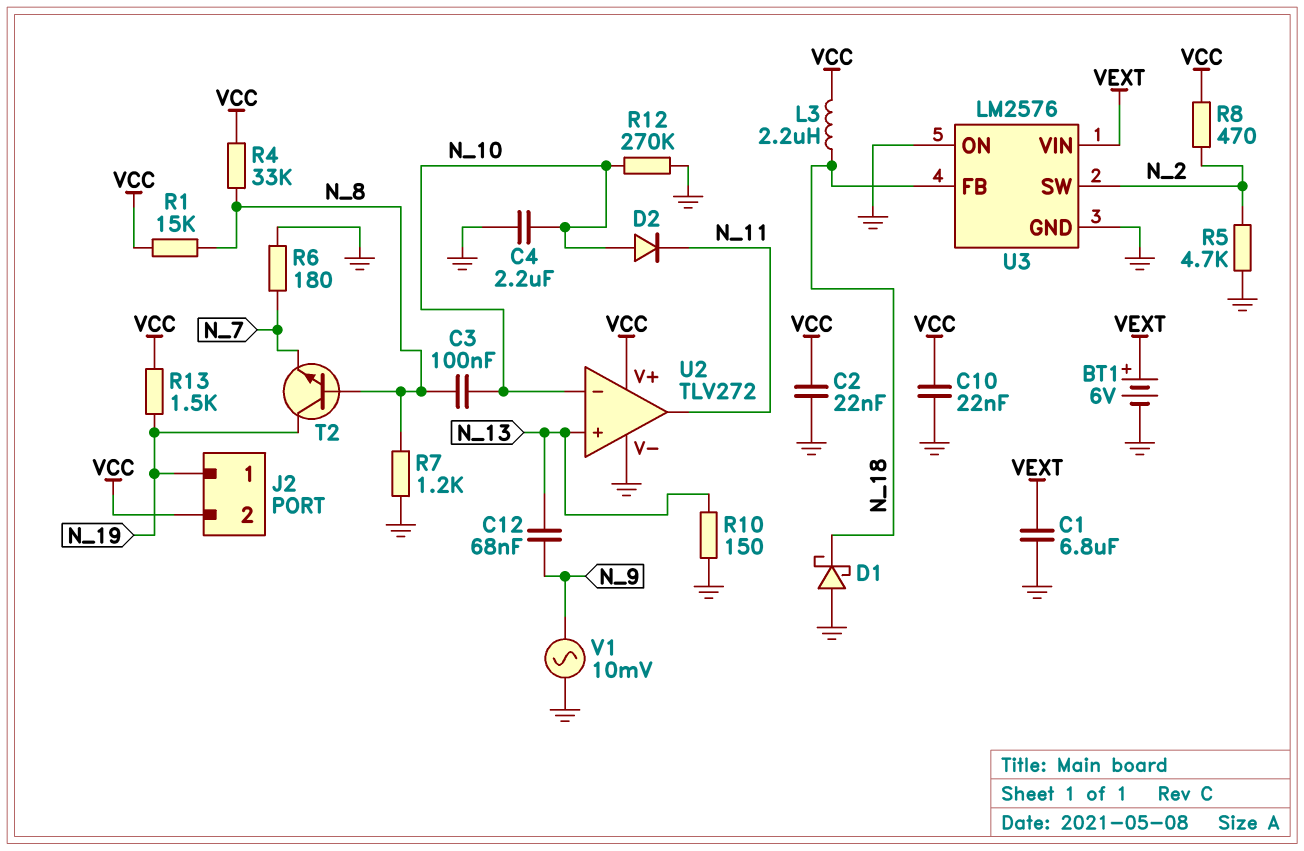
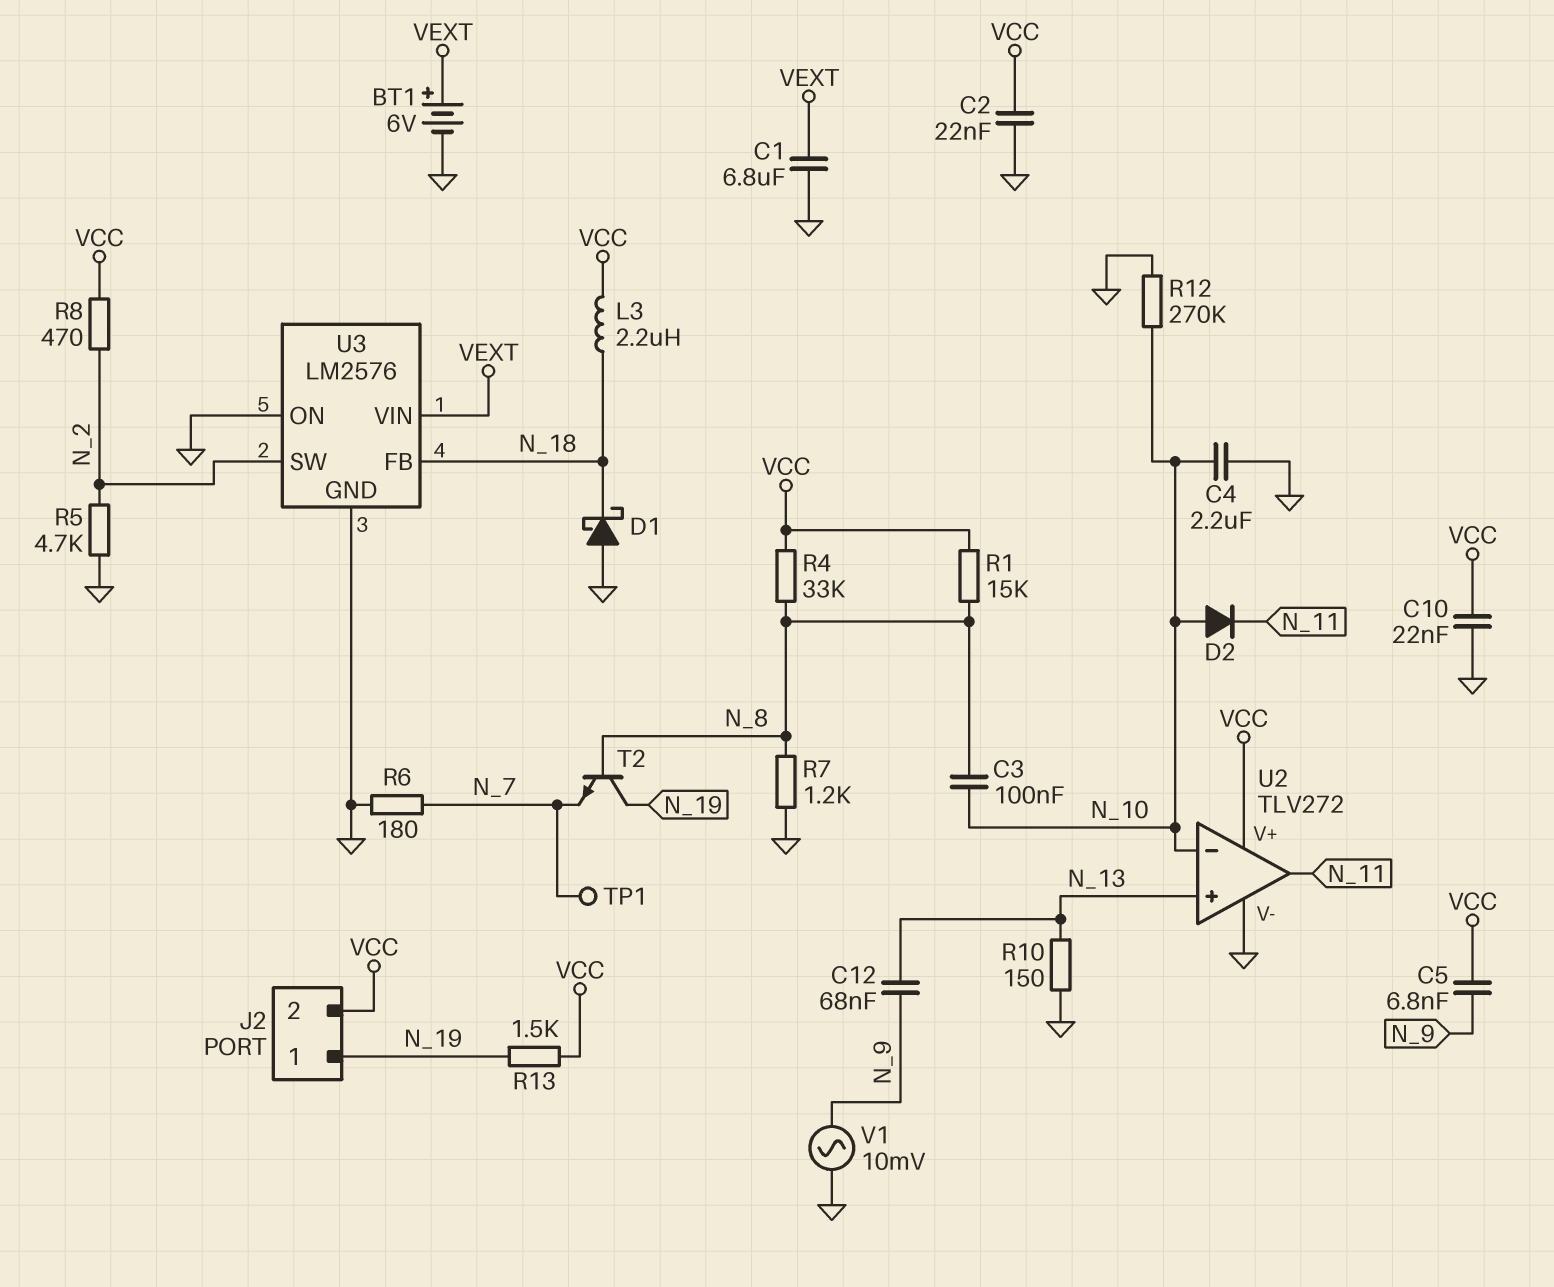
C5: none -> 6.8nF (N_9, VCC)
TP1: none -> test point (N_7)

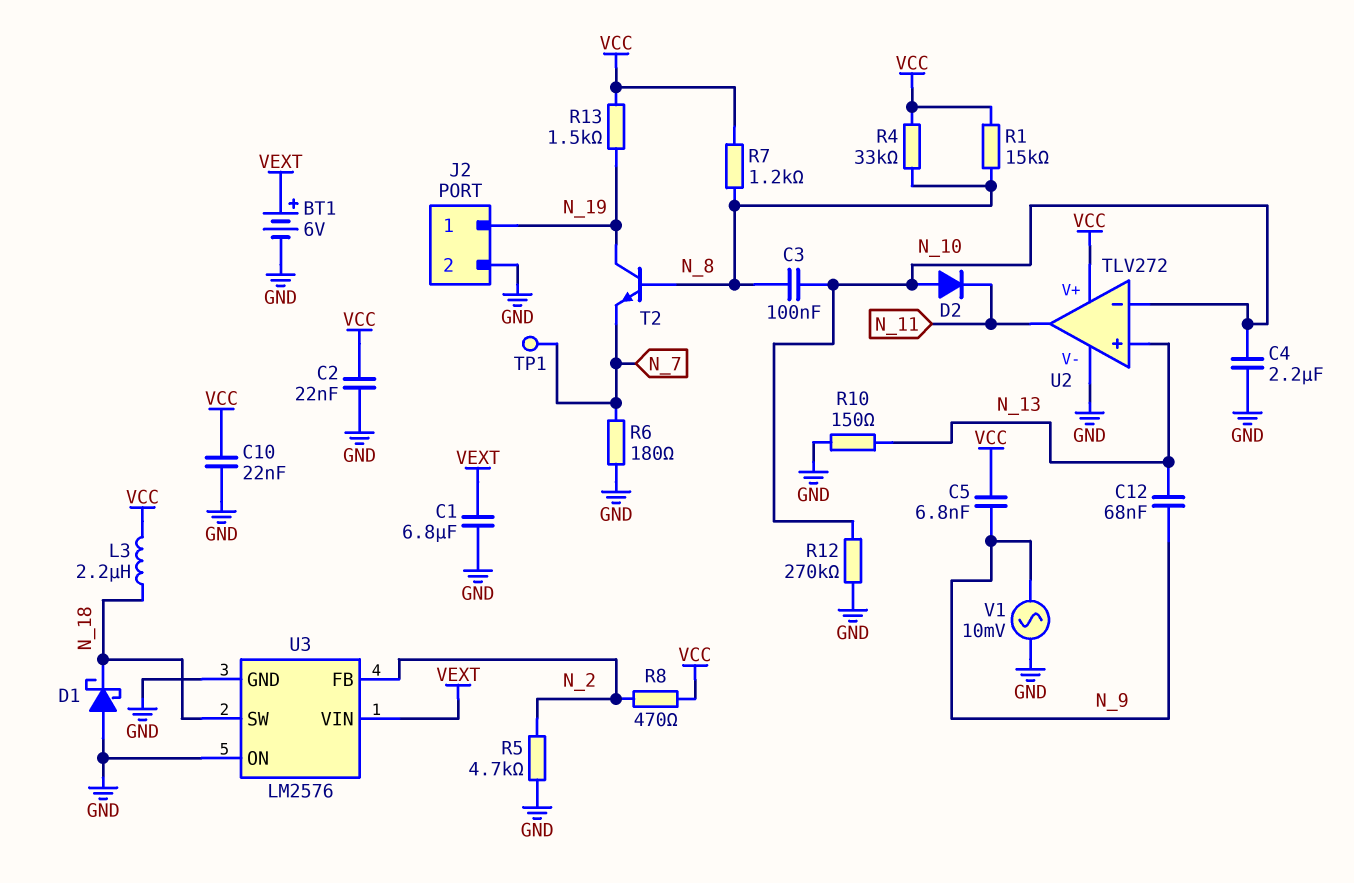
J2 pin 2: VCC -> GND
R7: 1.2k (GND, N_8) -> 1.2k (N_8, VCC)
U3 pin FB: N_18 -> N_2
U3 pin SW: N_2 -> N_18

